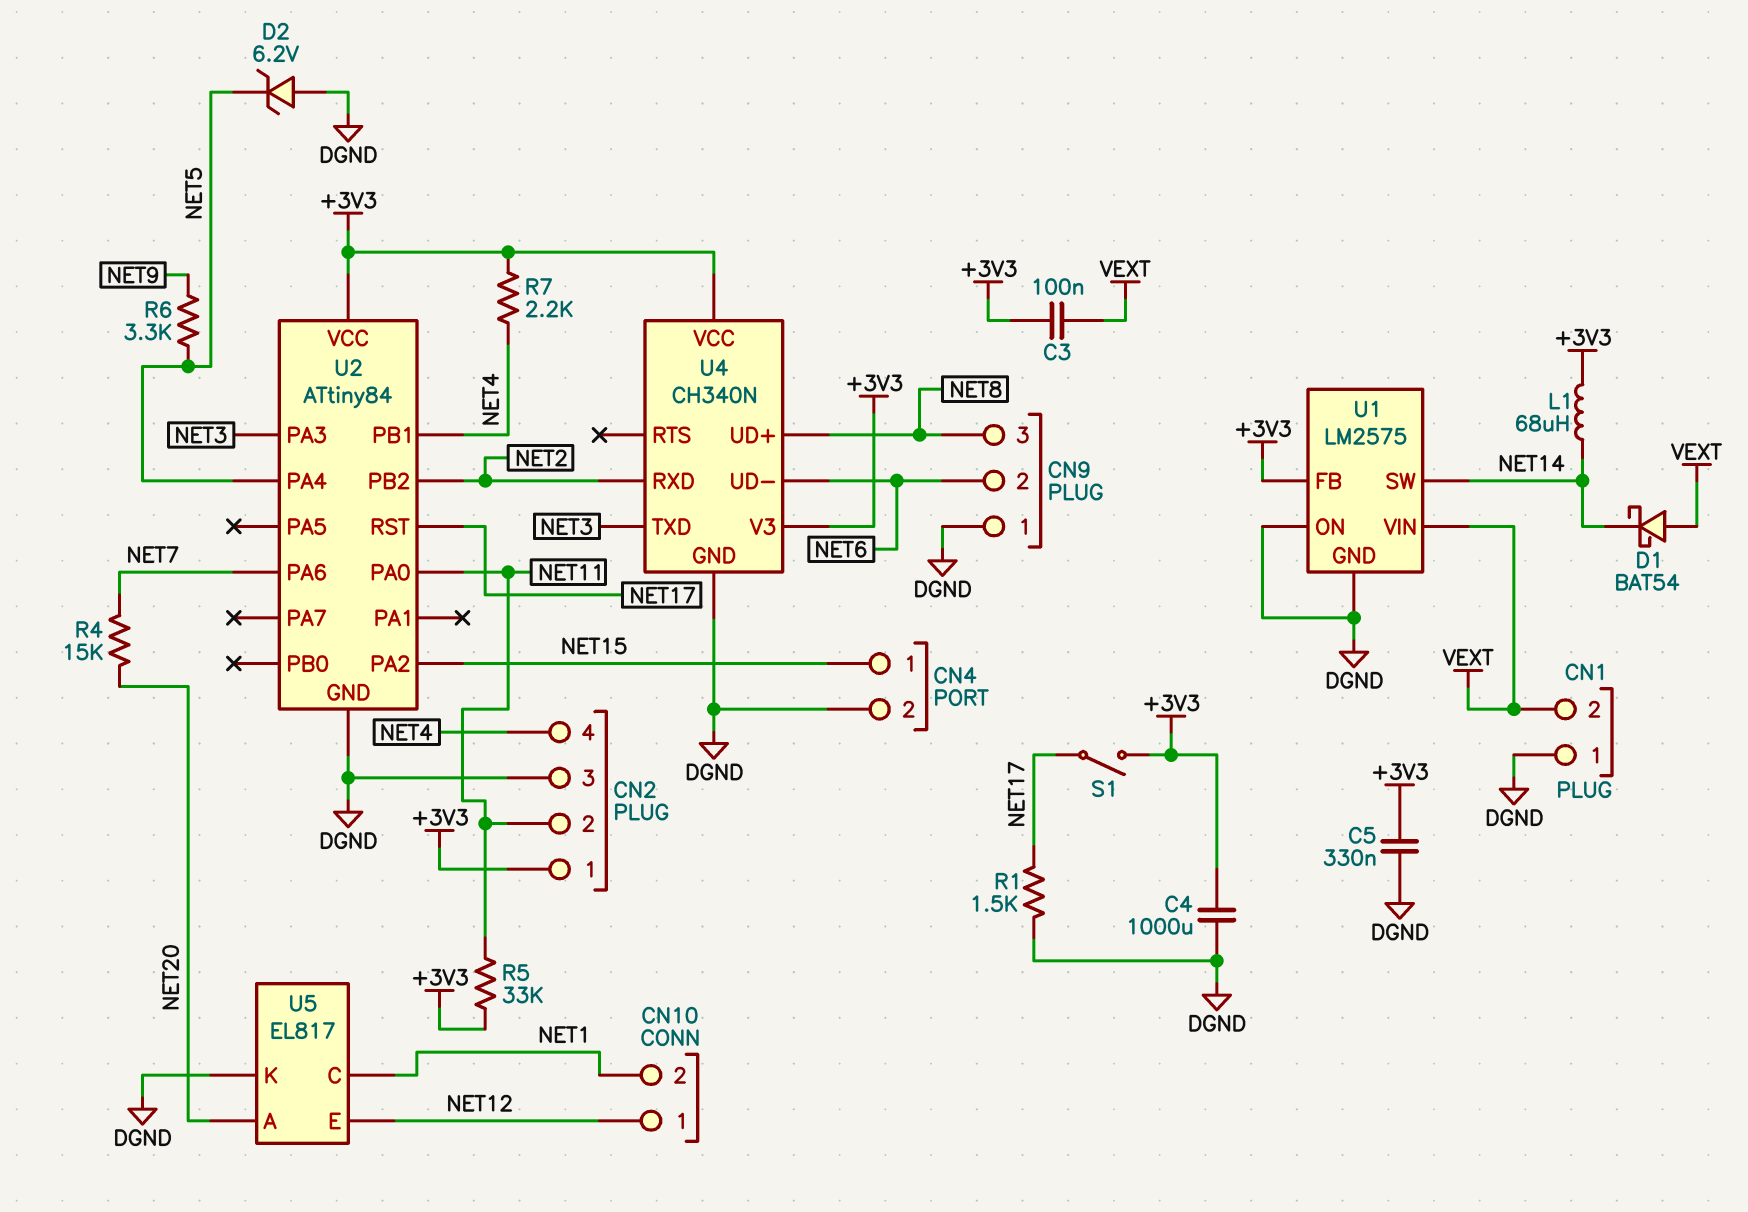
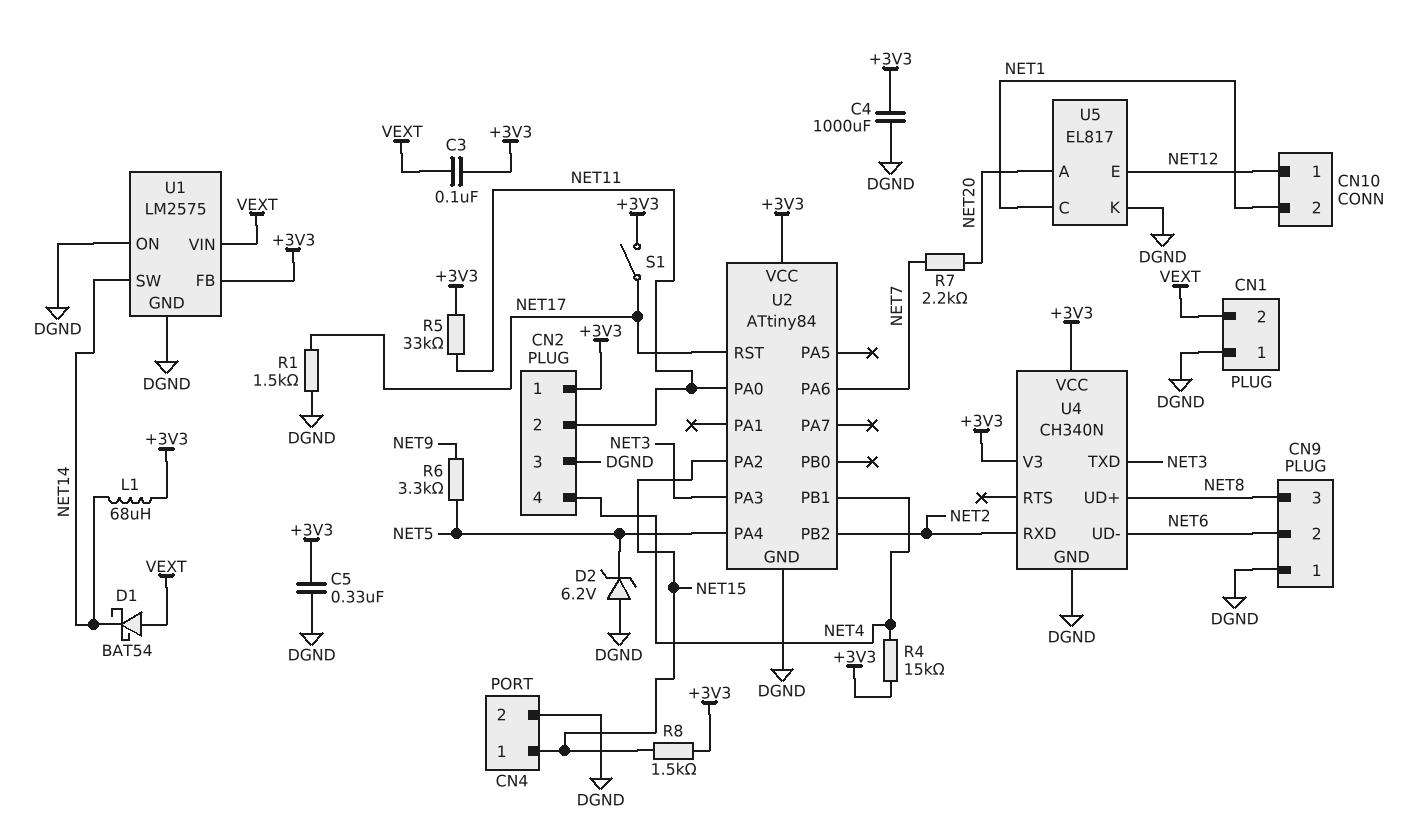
R4: 15k (NET7, NET20) -> 15k (+3V3, NET4)
R7: 2.2k (+3V3, NET4) -> 2.2k (NET7, NET20)
R8: none -> 1.5k (+3V3, NET15)

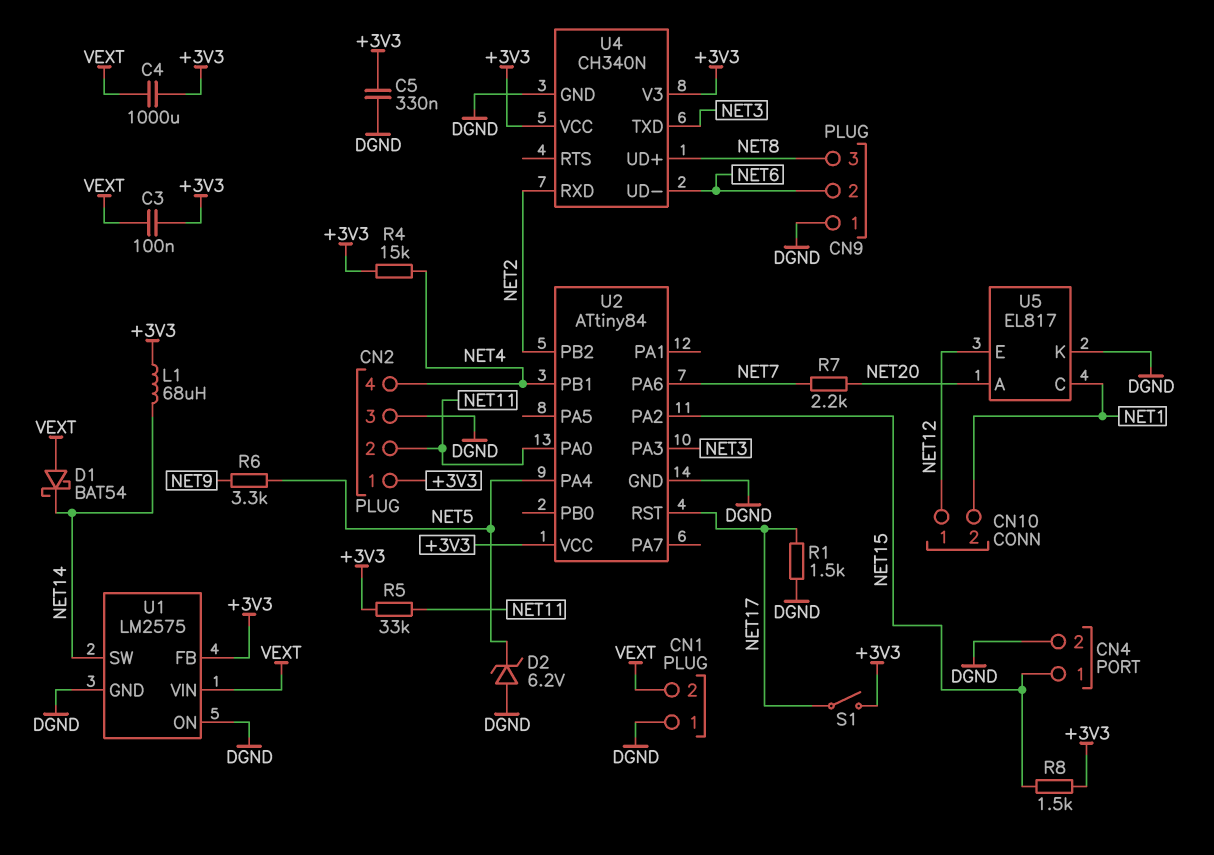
C4: 1000uF (+3V3, DGND) -> 1000uF (+3V3, VEXT)

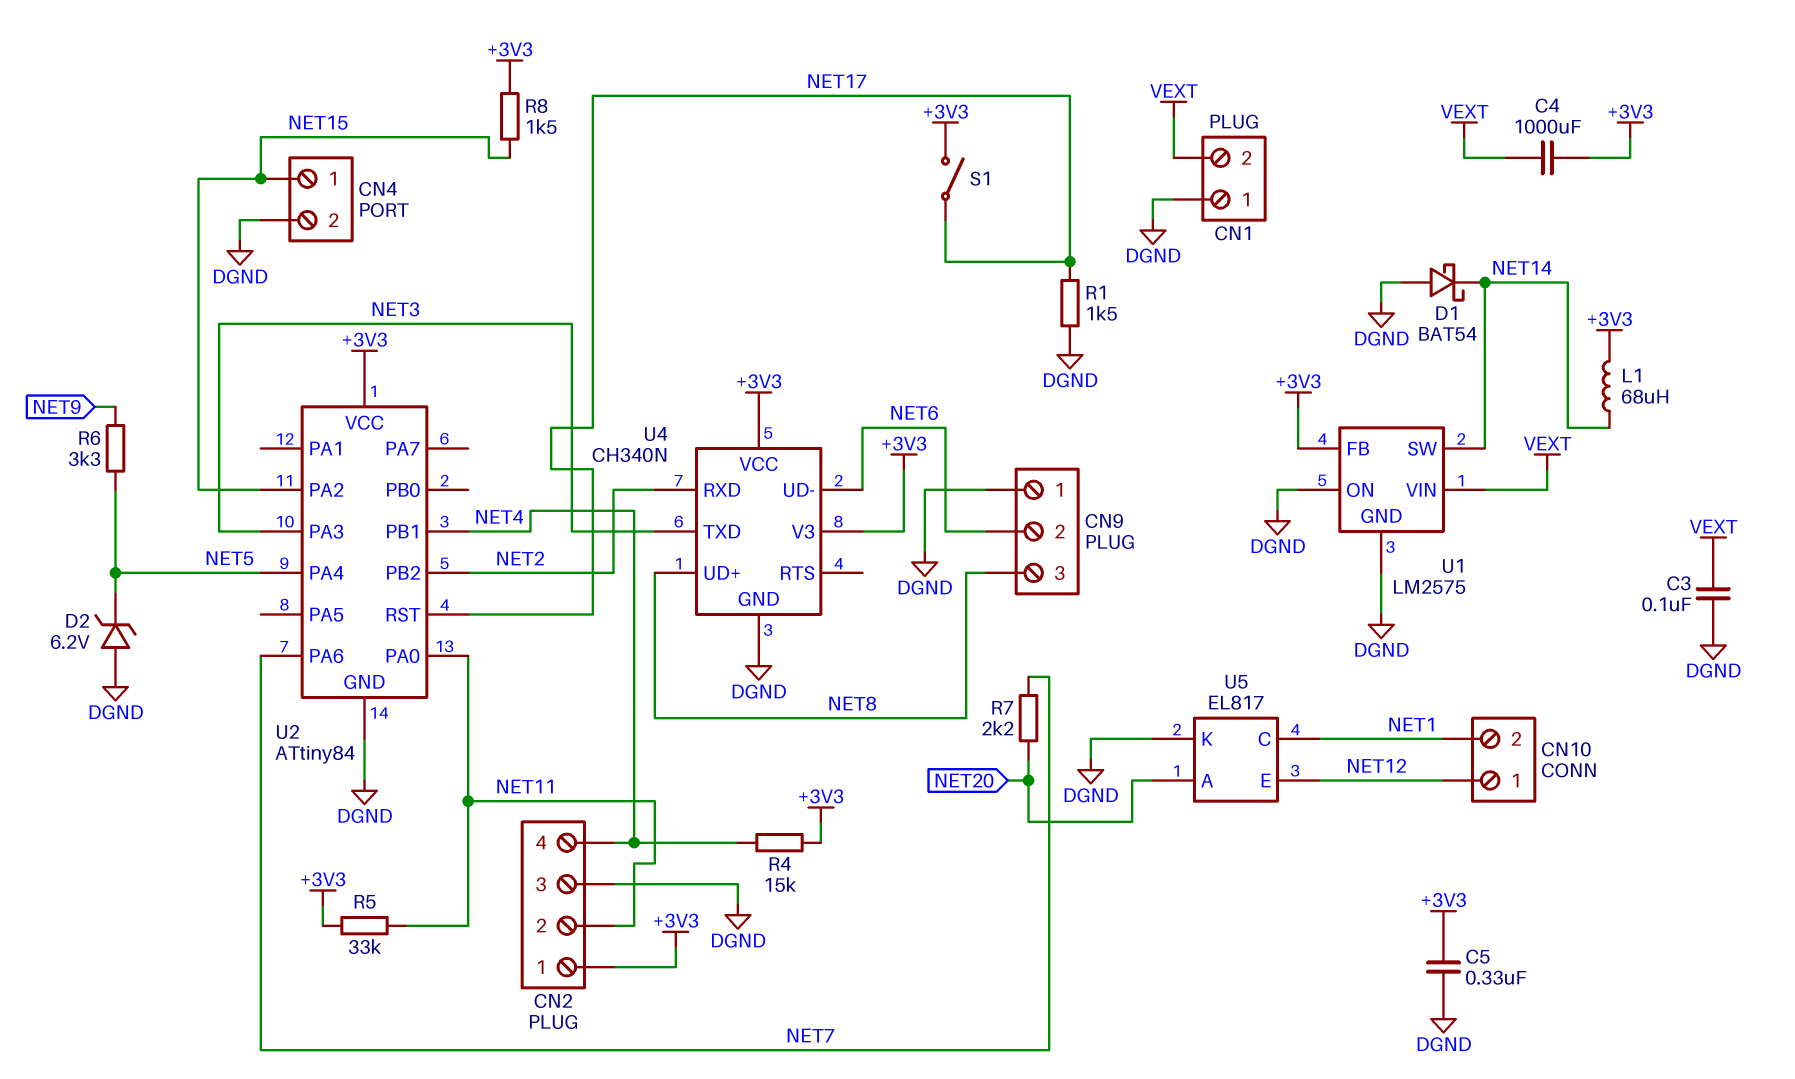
C3: 100nF (+3V3, VEXT) -> 100nF (DGND, VEXT)
D1: schottky BAT54 (A VEXT, K NET14) -> schottky BAT54 (A DGND, K NET14)

